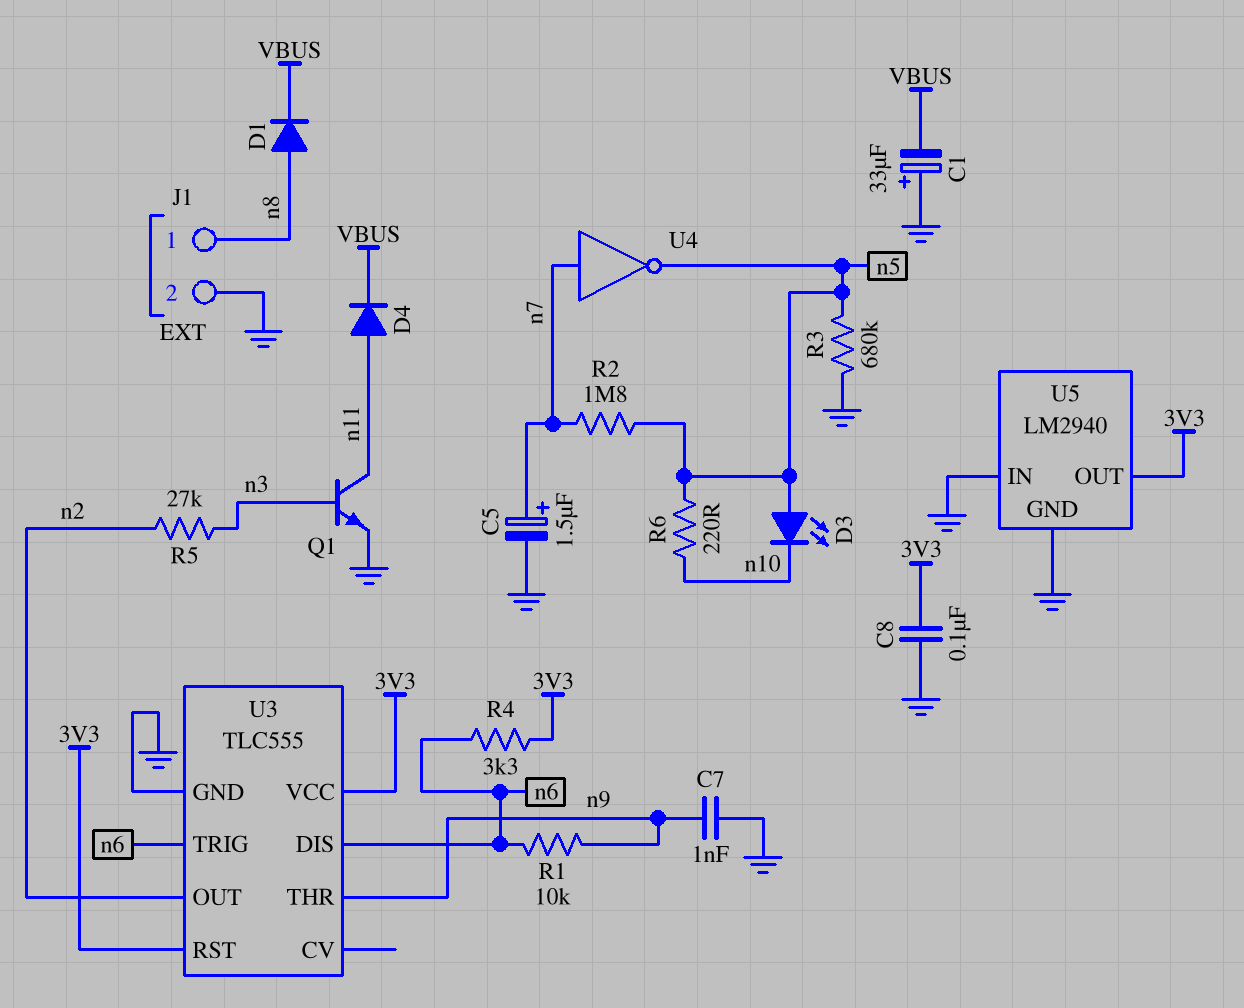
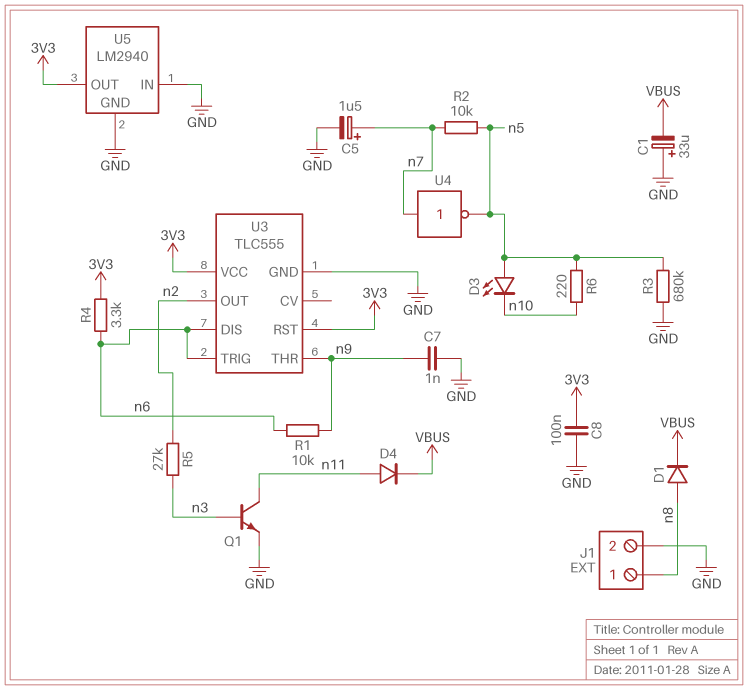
R2: 1.8M (n5, n7) -> 10k (n5, n7)

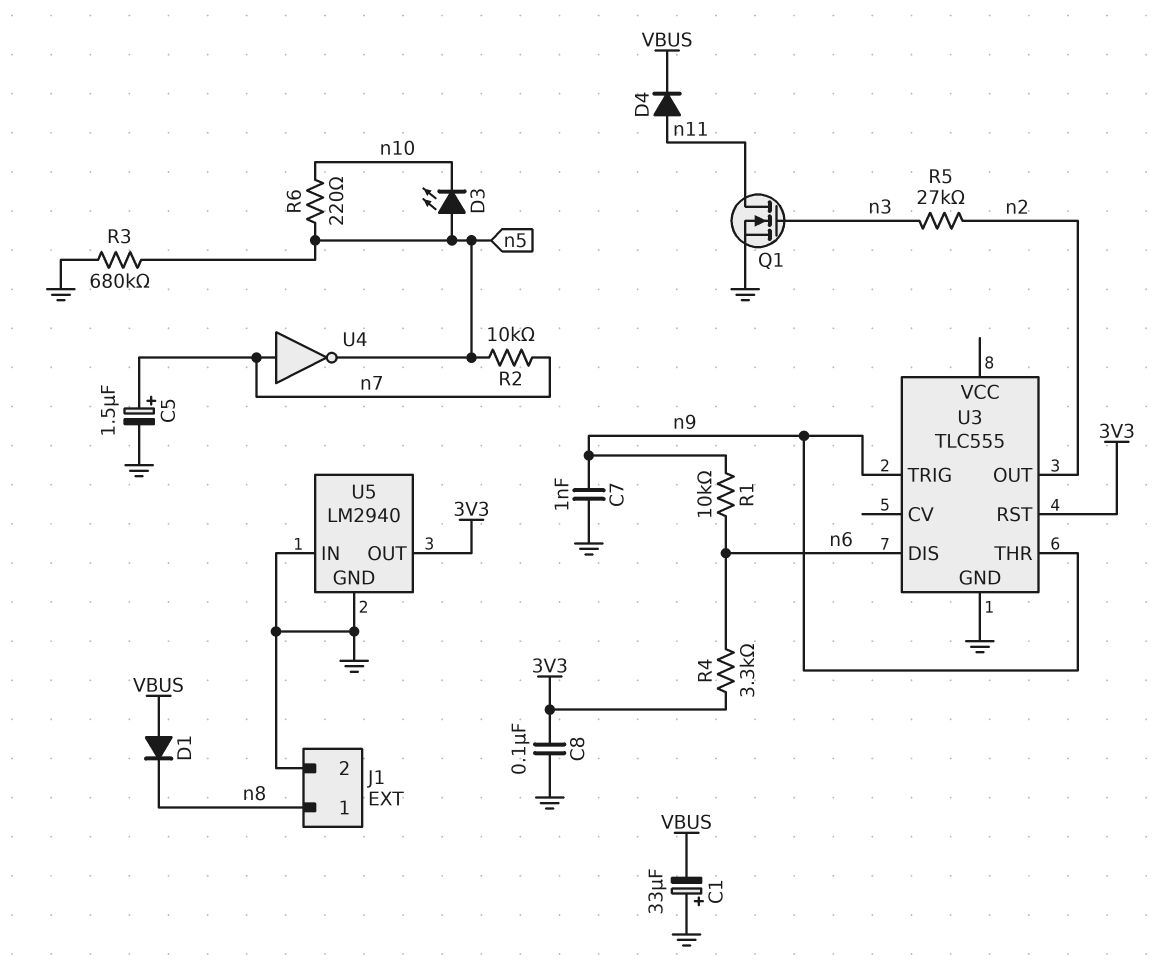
D1: diode (A n8, K VBUS) -> diode (A VBUS, K n8)
Q1: NPN (B n3, C n11, E GND) -> NMOS (G n3, D n11, S GND)
U3 pin TRIG: n6 -> n9
U3 pin VCC: 3V3 -> none

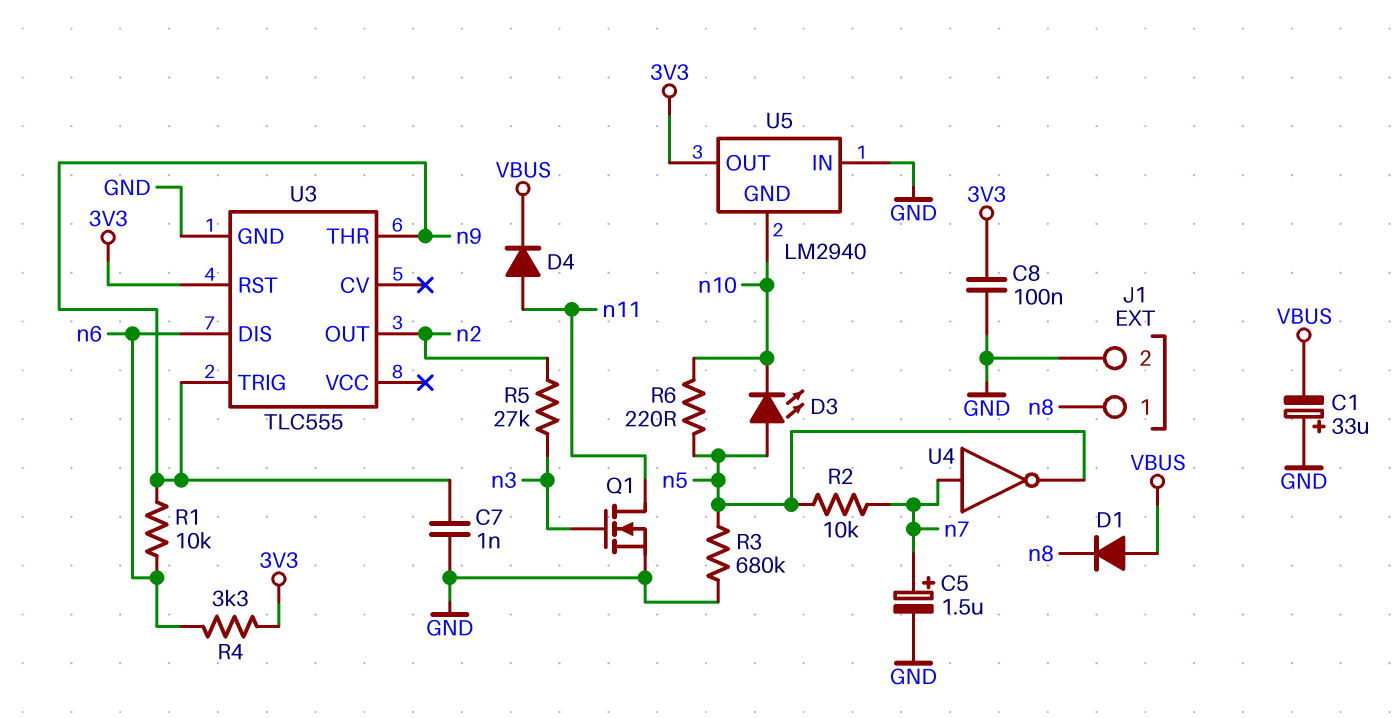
U5 pin GND: GND -> n10

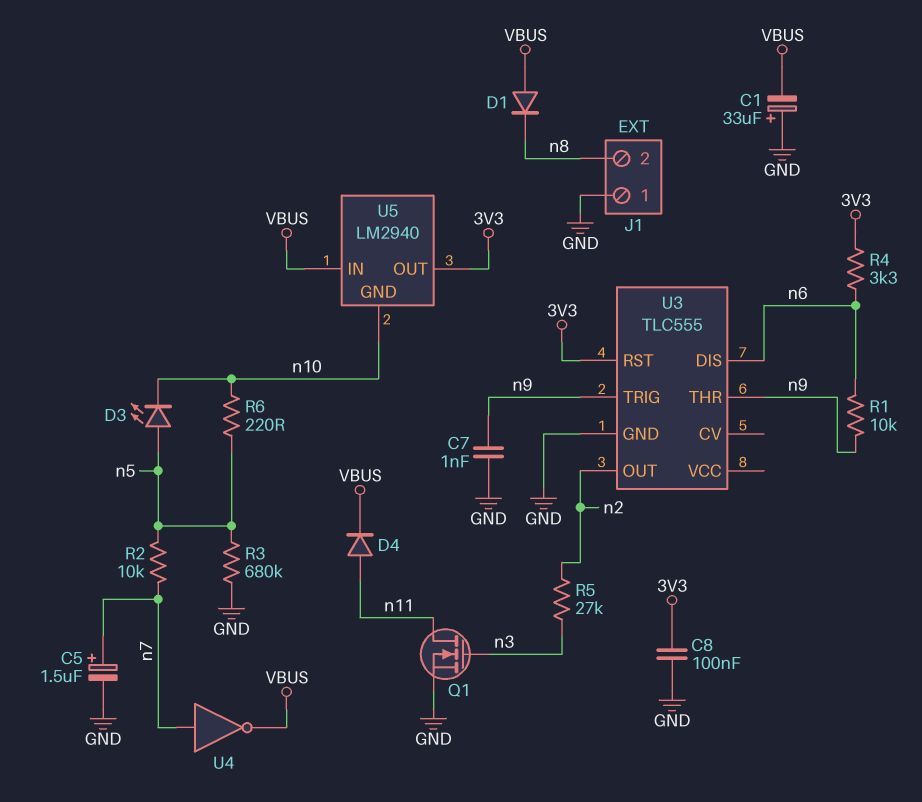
J1 pin 1: n8 -> GND
J1 pin 2: GND -> n8
U4: NOT (in n7, out n5) -> NOT (in n7, out VBUS)
U5 pin IN: GND -> VBUS

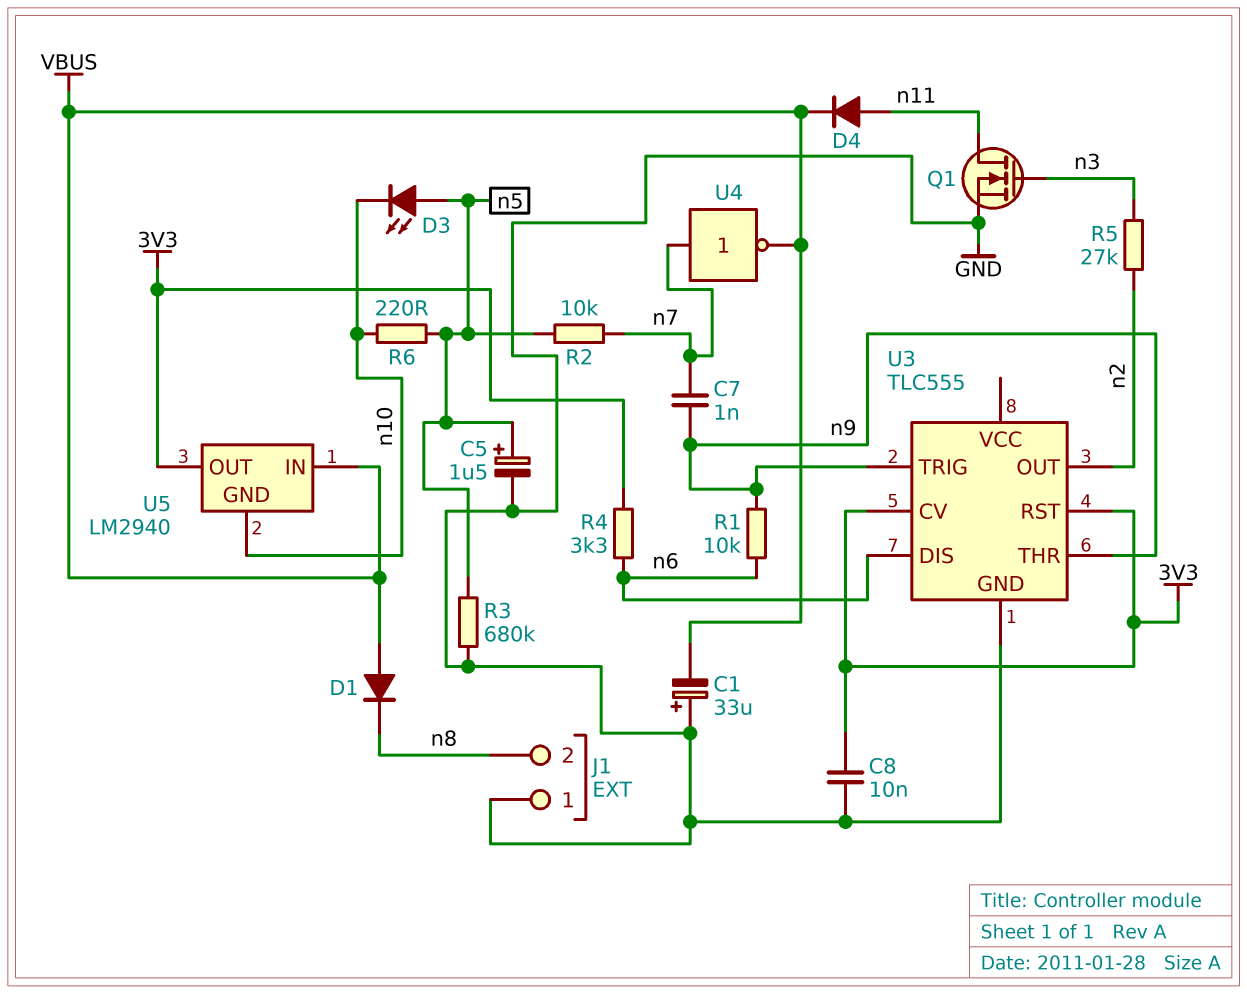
C5: 1.5uF (plus n7, minus GND) -> 1.5uF (plus n5, minus GND)
C7: 1nF (GND, n9) -> 1nF (n7, n9)
C8: 100nF (3V3, GND) -> 10nF (3V3, GND)
U3 pin CV: none -> 3V3

